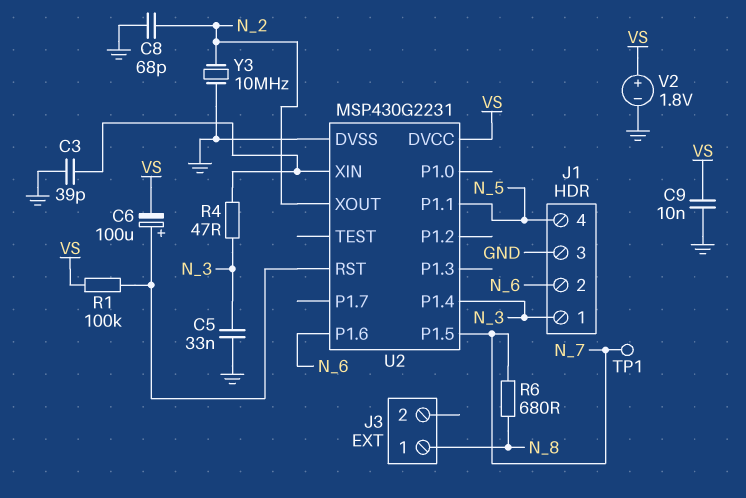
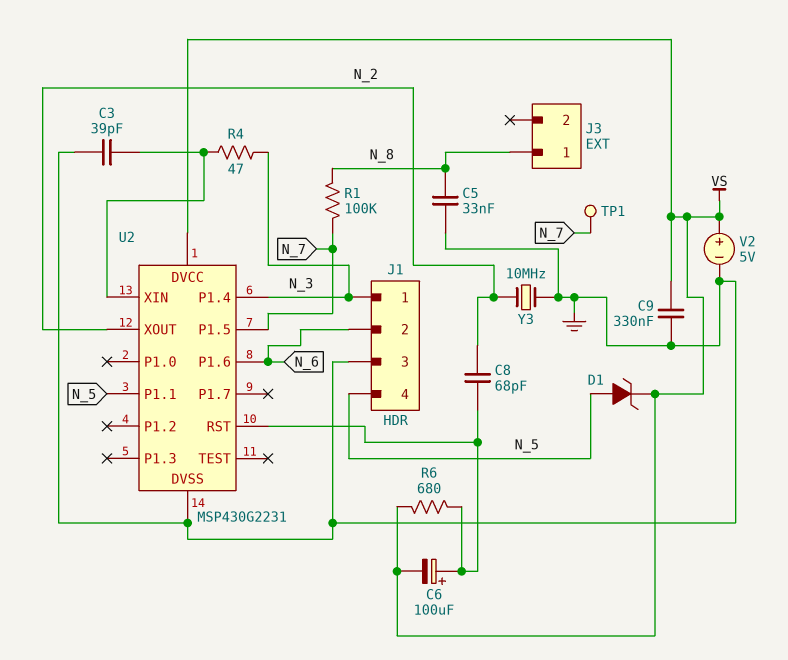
C5: 33nF (GND, N_3) -> 33nF (GND, N_8)
C8: 68pF (GND, N_2) -> 68pF (N_2, U2/RST)
C9: 10nF (GND, VS) -> 330nF (GND, VS)
D1: none -> zener (A N_5, K VS)
R1: 100k (U2/RST, VS) -> 100k (N_7, N_8)
R6: 680 (N_7, N_8) -> 680 (U2/RST, VS)
V2: 1.8V (plus VS, minus GND) -> 5V (plus VS, minus GND)

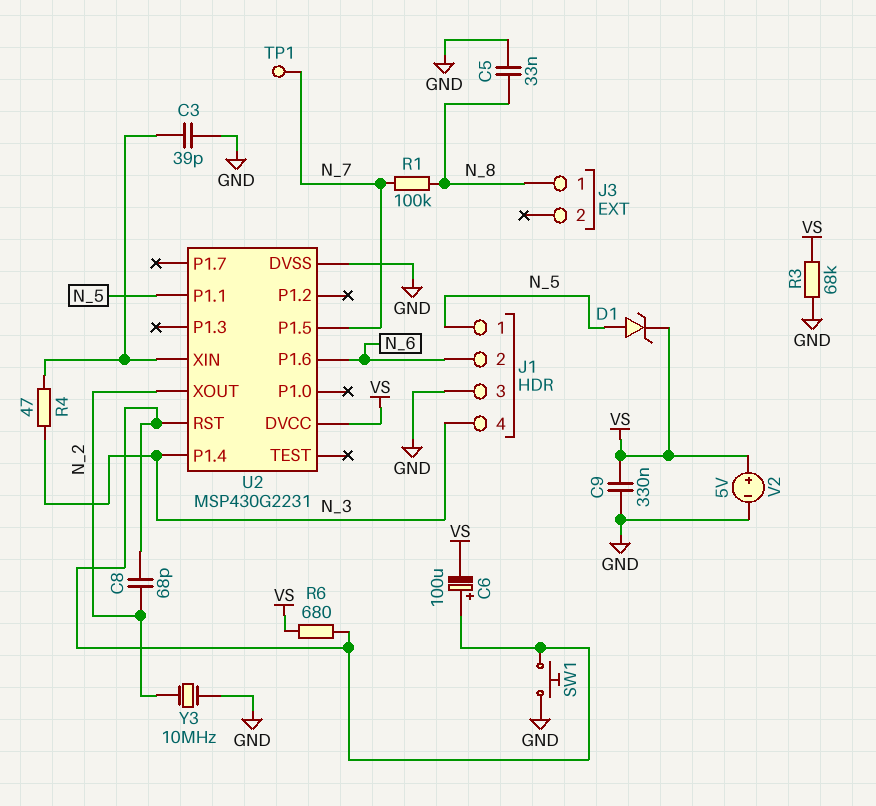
J1 pin 1: N_3 -> N_5
J1 pin 4: N_5 -> N_3
R3: none -> 68k (GND, VS)
SW1: none -> button (GND, U2/RST)

